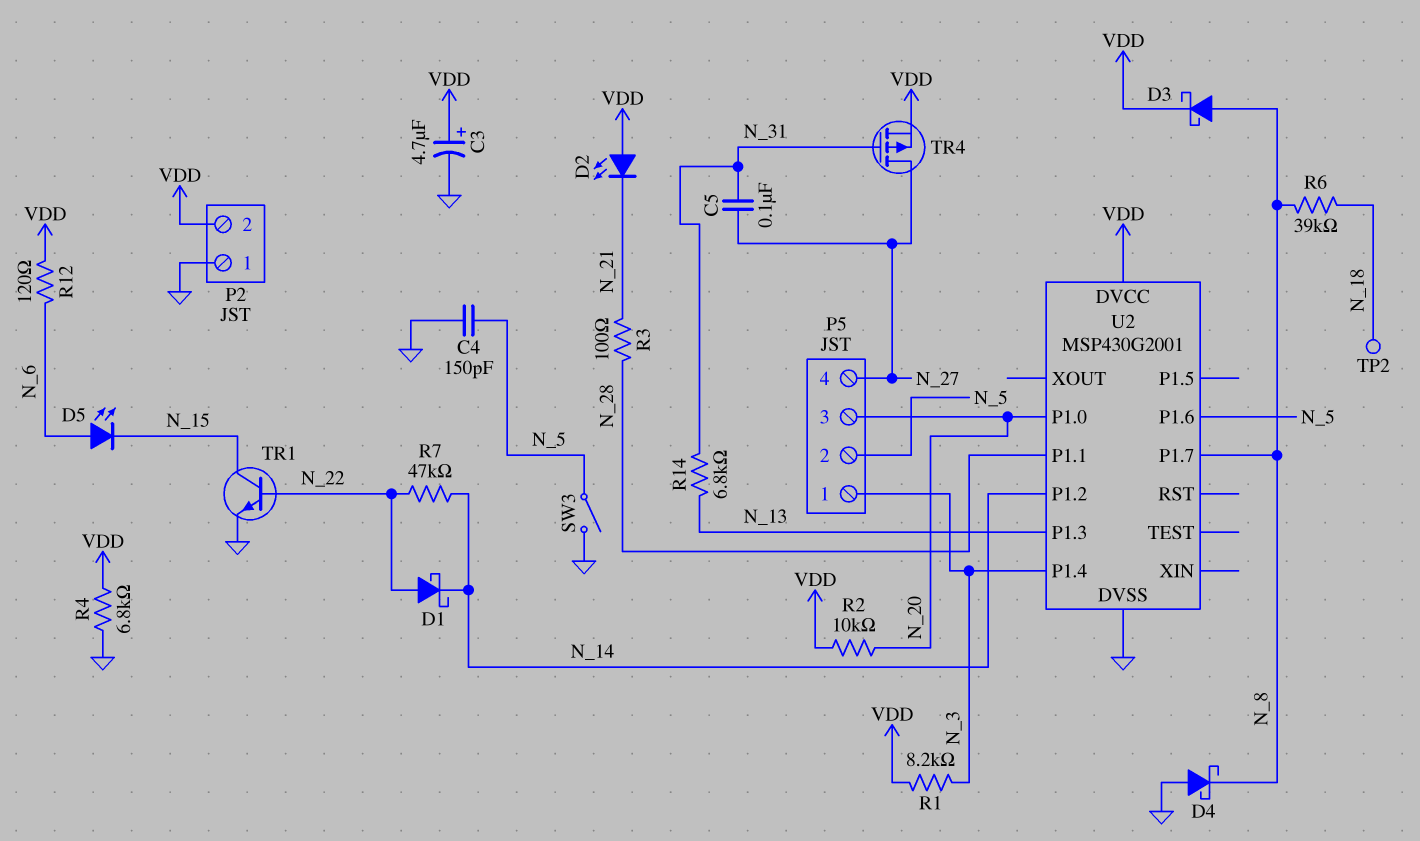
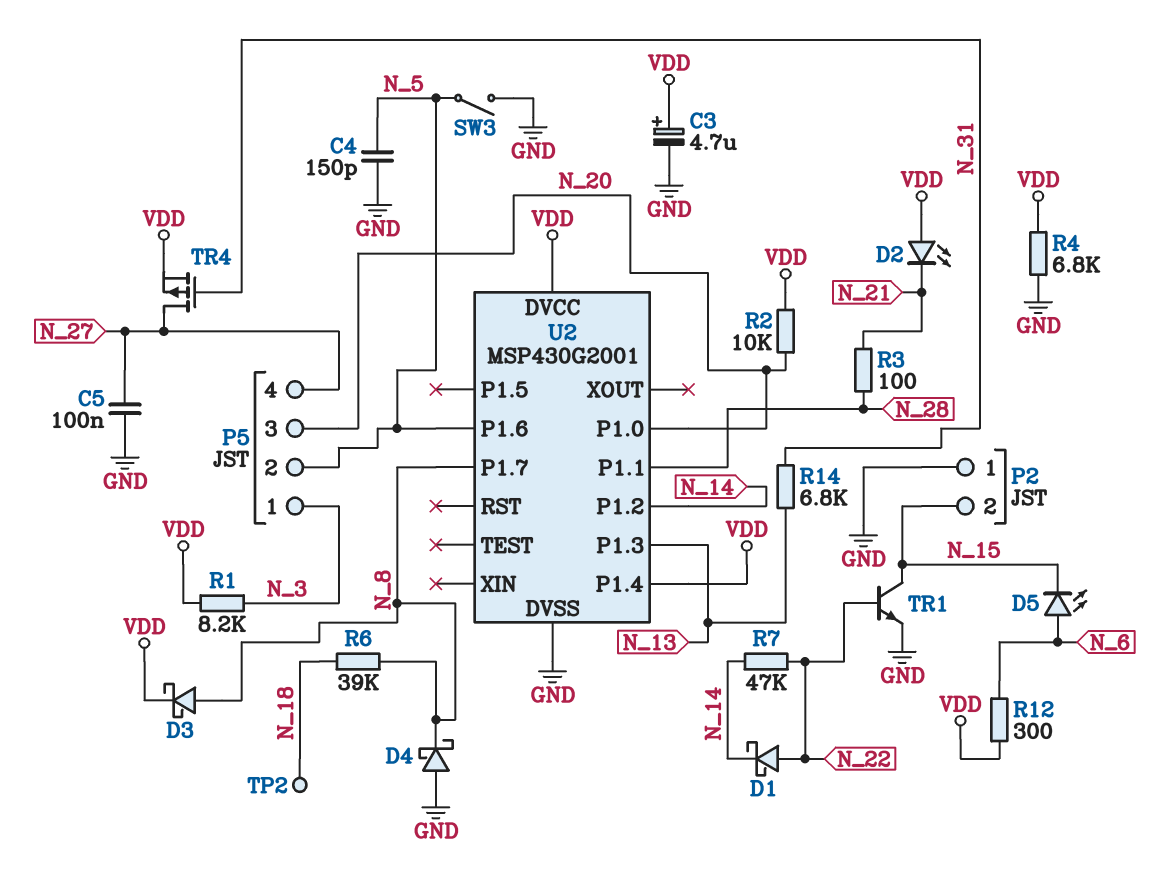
C5: 100nF (N_27, N_31) -> 100nF (GND, N_27)
P2 pin 2: VDD -> N_15
R12: 120 (N_6, VDD) -> 300 (N_6, VDD)
U2 pin P1.4: N_3 -> VDD

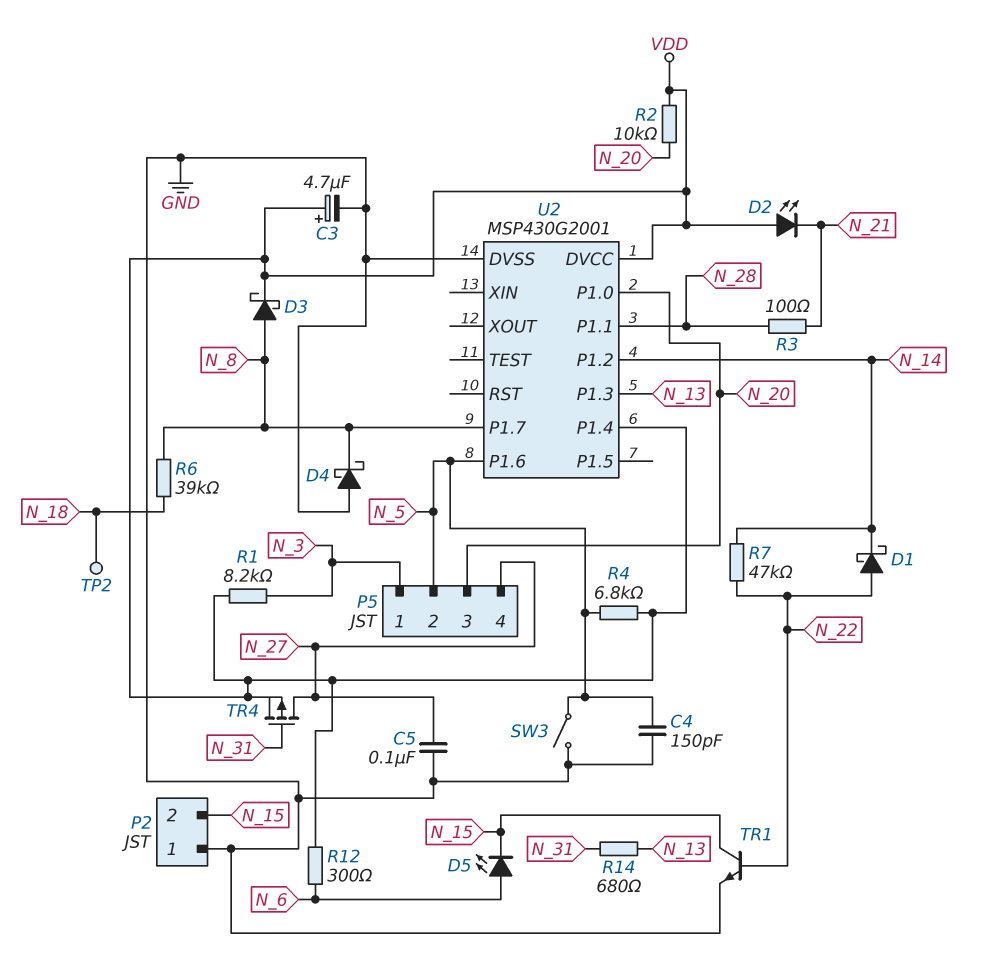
R4: 6.8k (GND, VDD) -> 6.8k (N_5, VDD)
R14: 6.8k (N_13, N_31) -> 680 (N_13, N_31)

